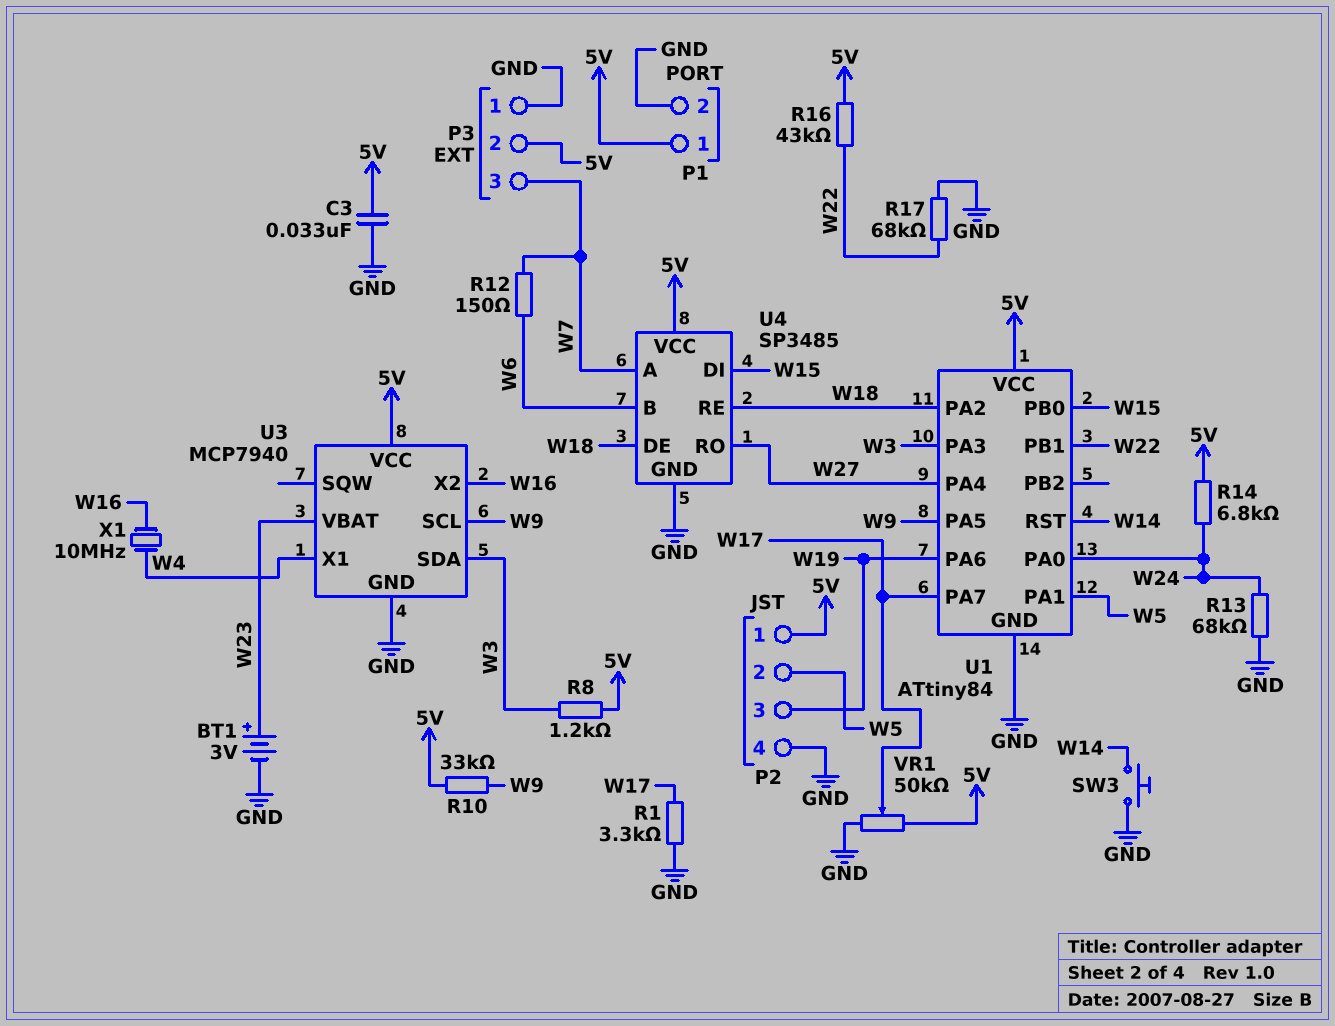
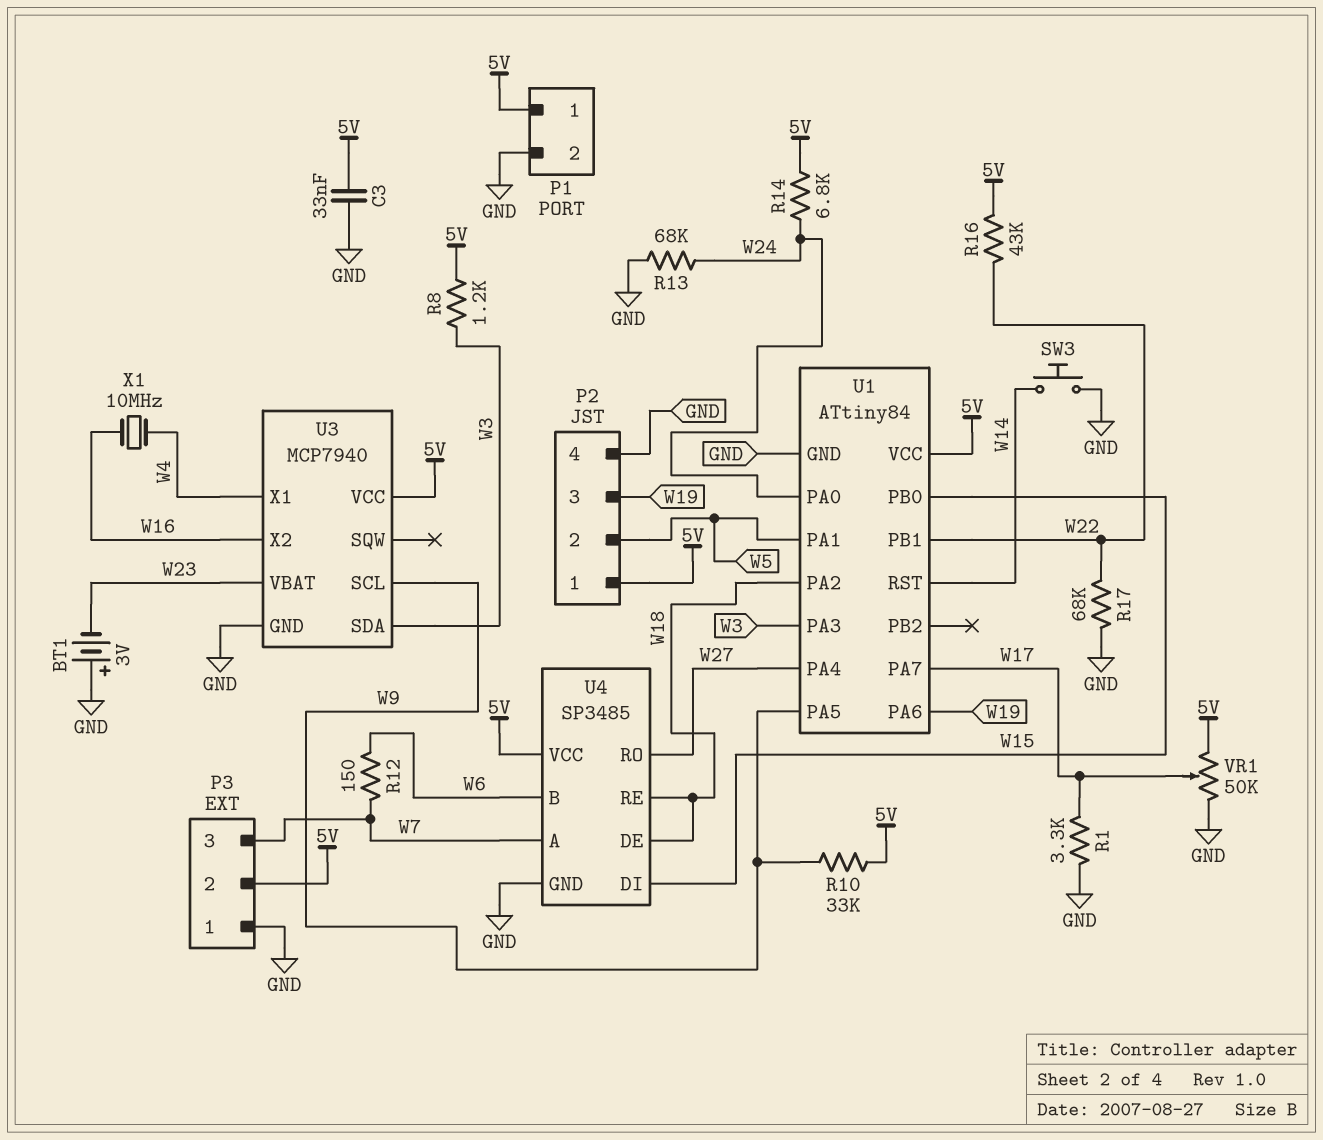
BT1: 3V (plus W23, minus GND) -> 3V (plus GND, minus W23)

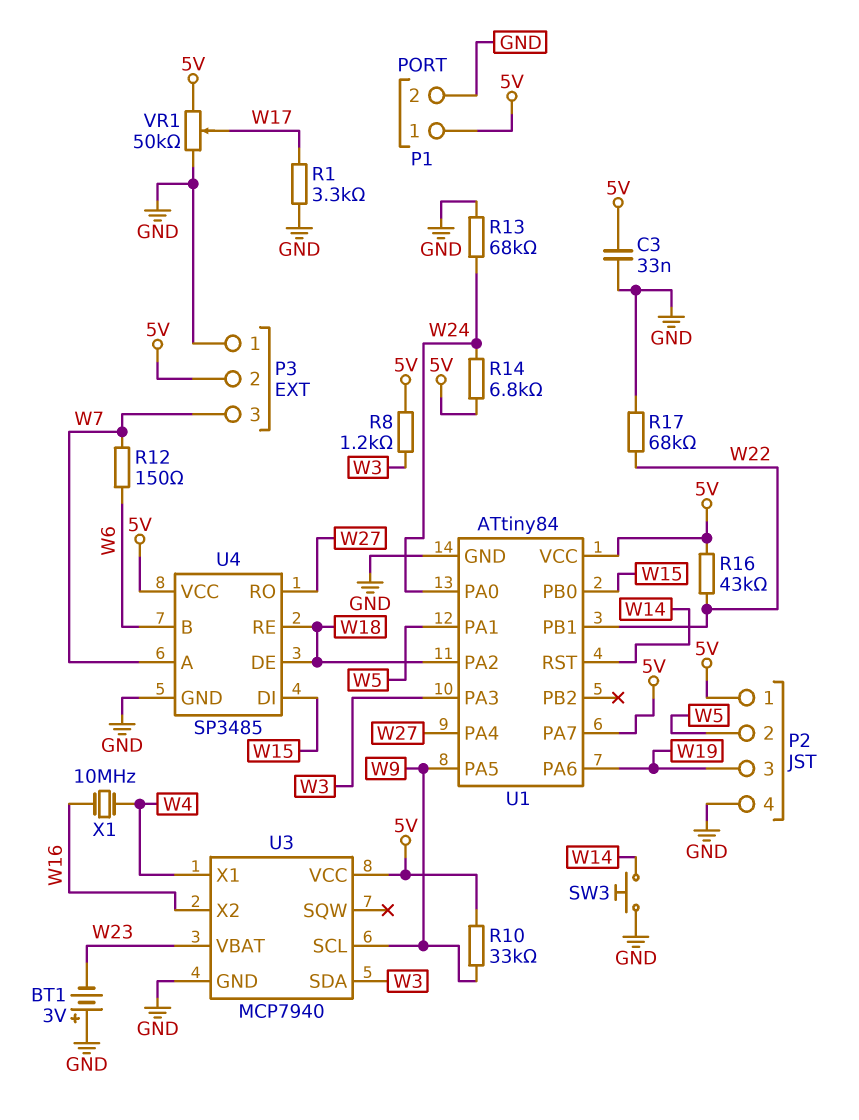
U1 pin PA7: W17 -> 5V

